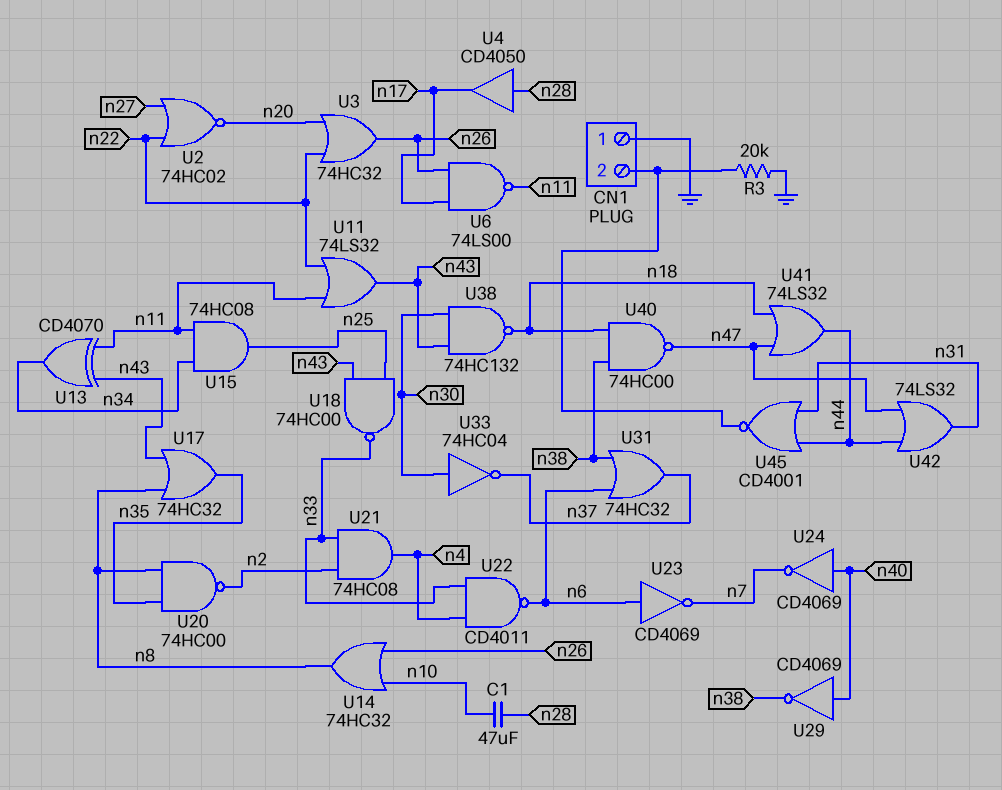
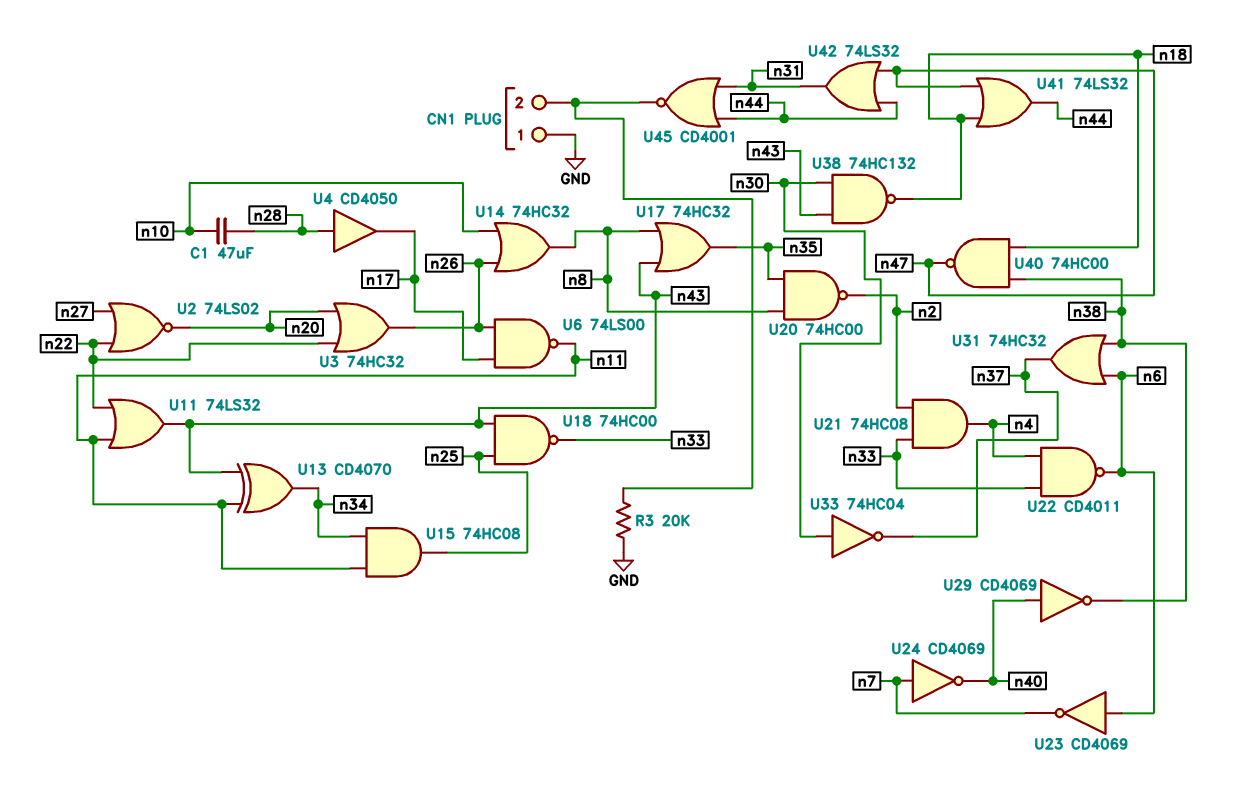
U2: NOR 74HC02 (in n22, in n27, out n20) -> NOR 74LS02 (in n22, in n27, out n20)
U24: NOT CD4069 (in n40, out n7) -> NOT CD4069 (in n7, out n40)

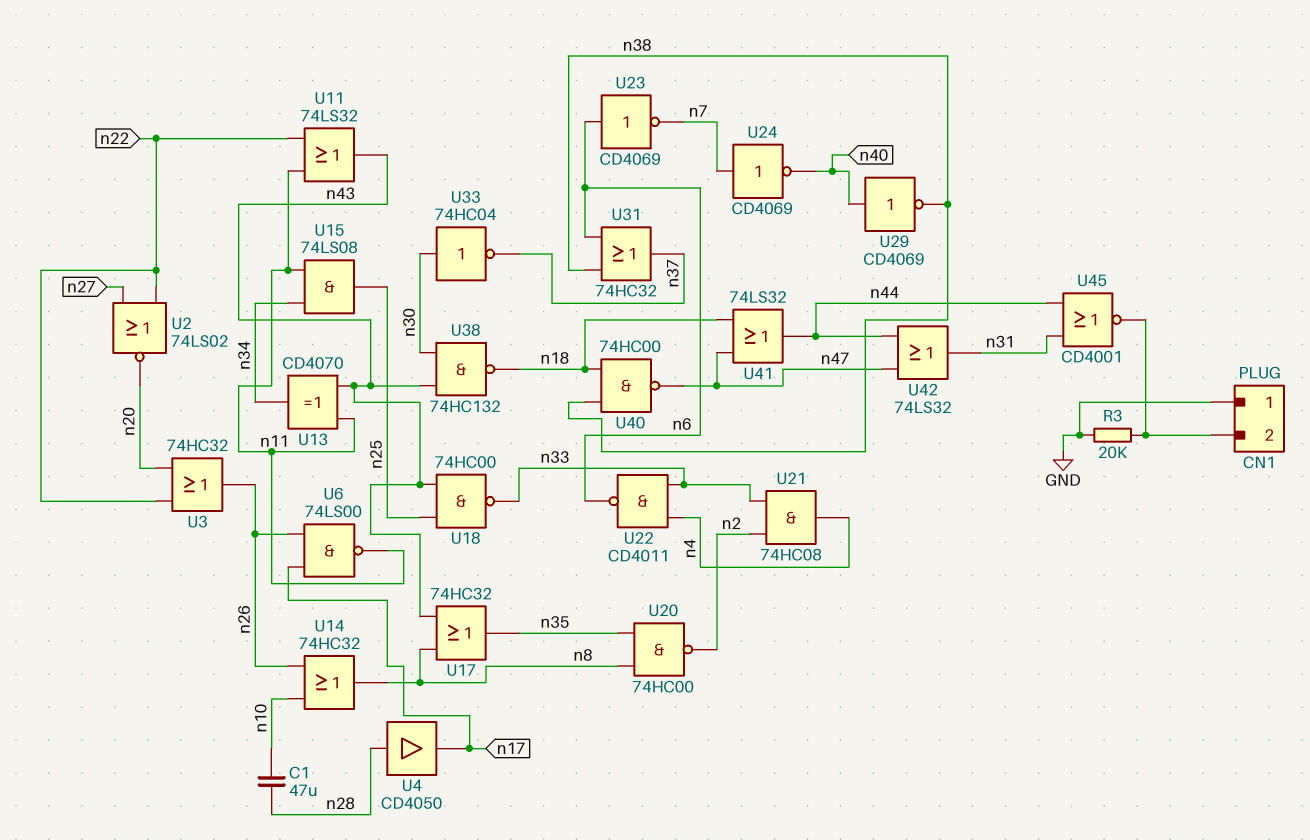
U15: AND 74HC08 (in n11, in n34, out n25) -> AND 74LS08 (in n11, in n34, out n25)

